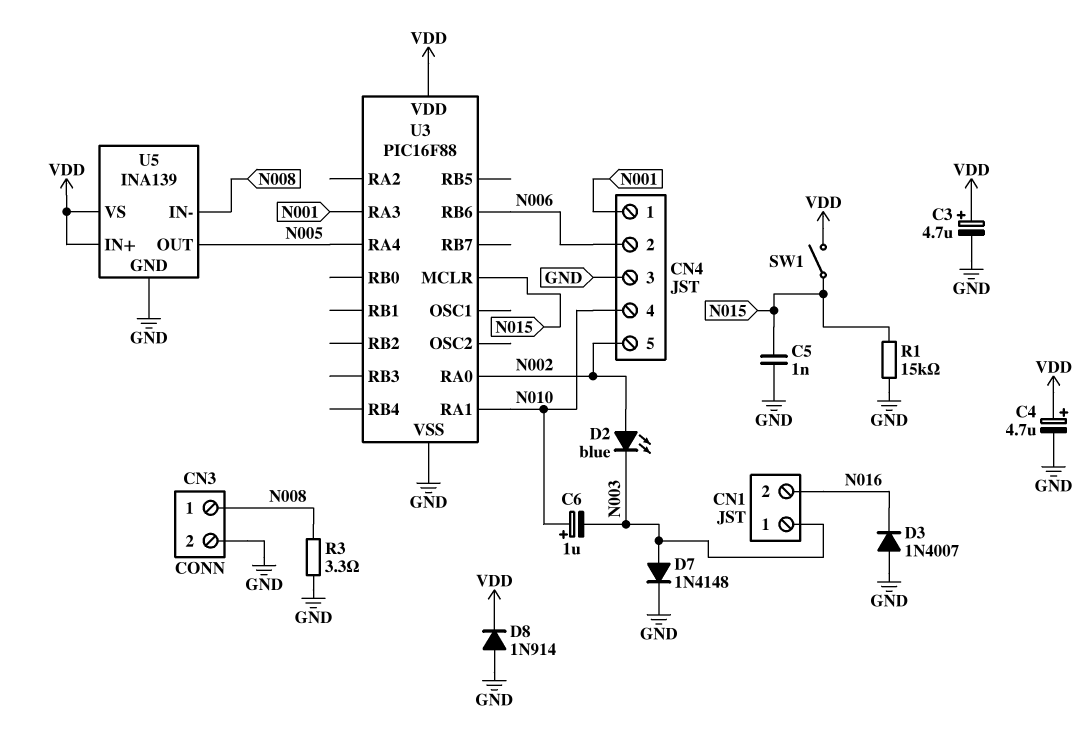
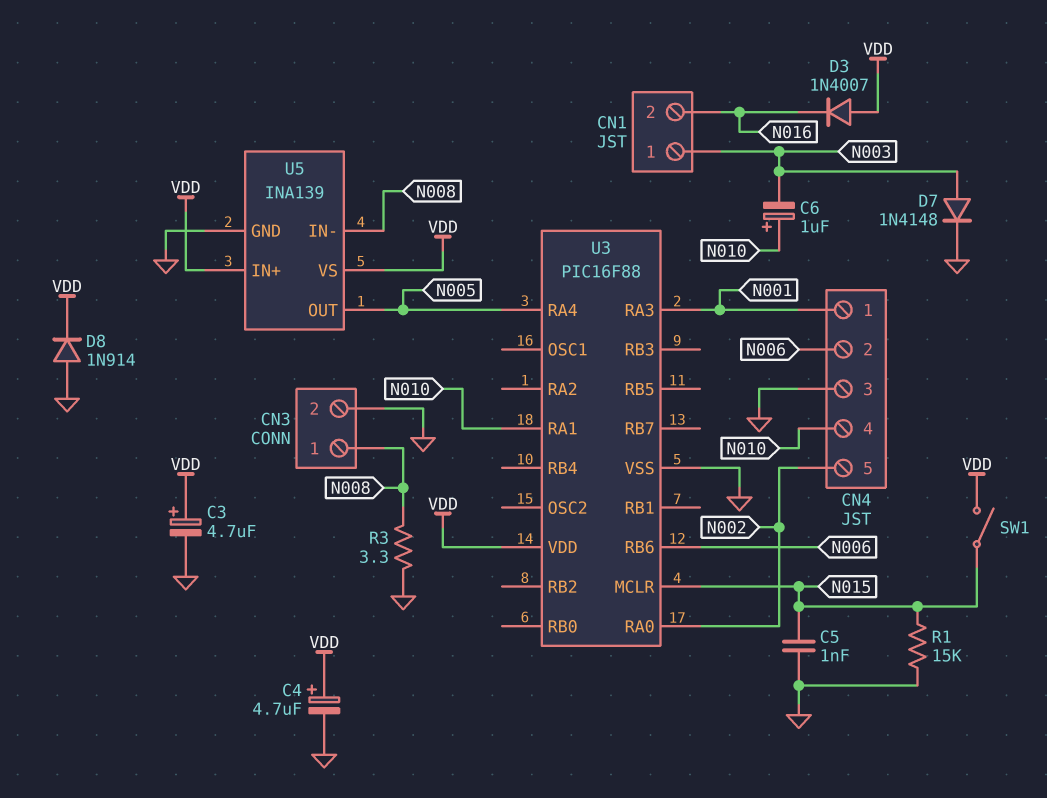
D2: LED blue (A N002, K N003) -> none
D3: diode 1N4007 (A GND, K N016) -> diode 1N4007 (A VDD, K N016)

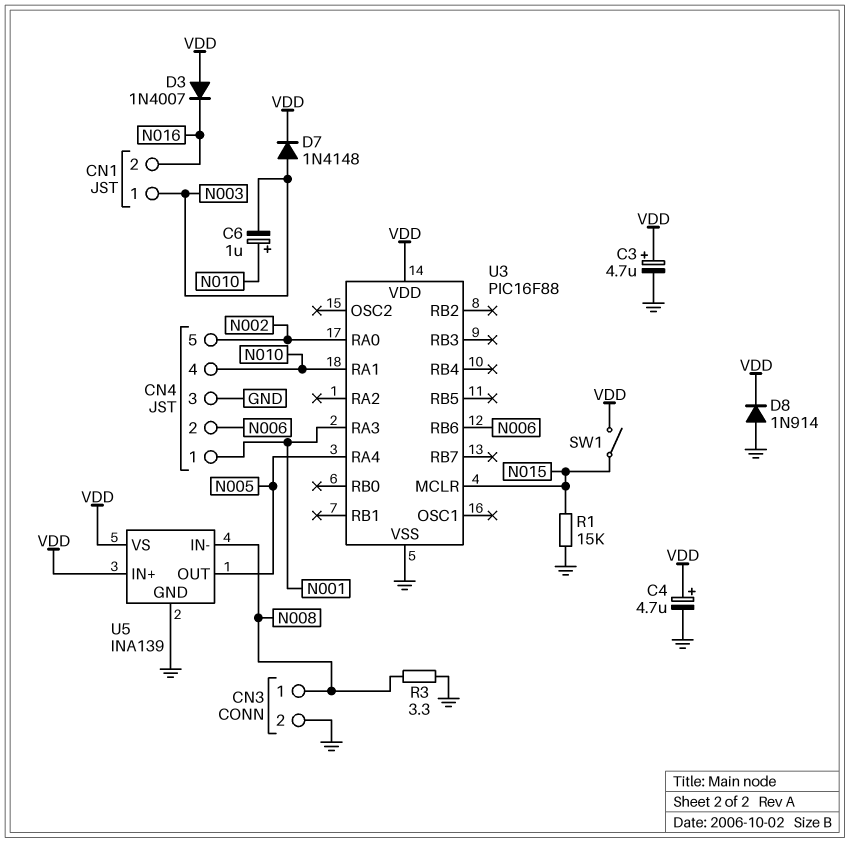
C5: 1nF (GND, N015) -> none
D7: diode 1N4148 (A N003, K GND) -> diode 1N4148 (A N003, K VDD)

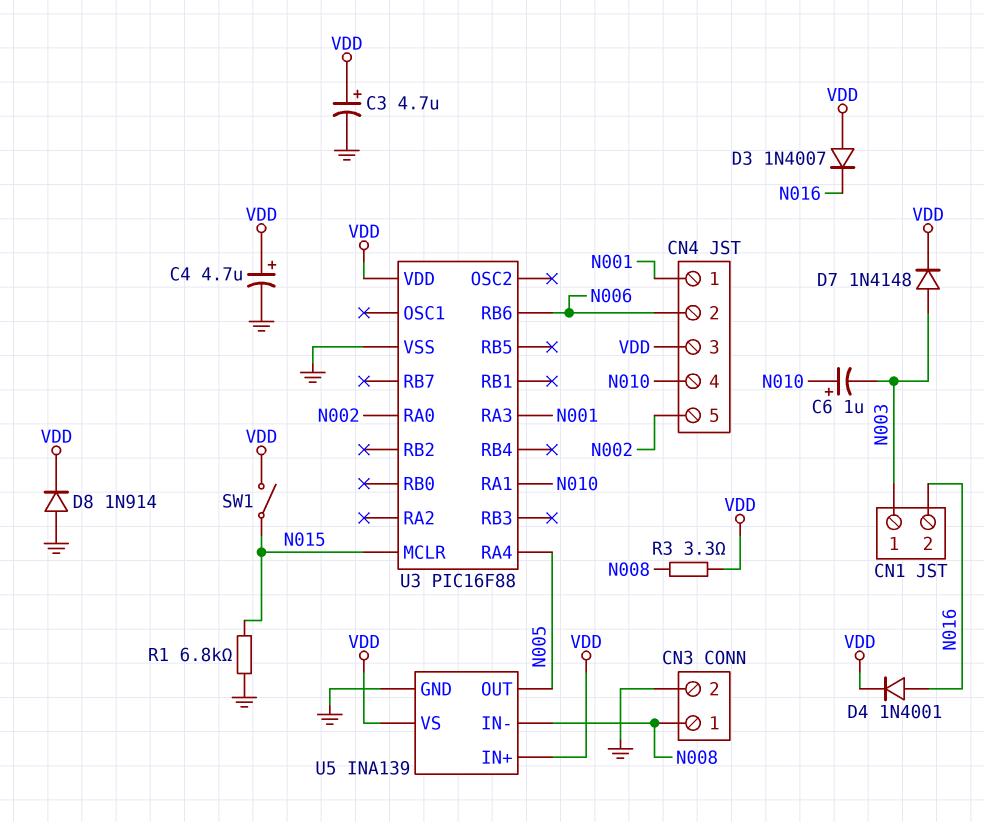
CN4 pin 3: GND -> VDD
D4: none -> diode 1N4001 (A N016, K VDD)
R1: 15k (GND, N015) -> 6.8k (GND, N015)
R3: 3.3 (GND, N008) -> 3.3 (N008, VDD)

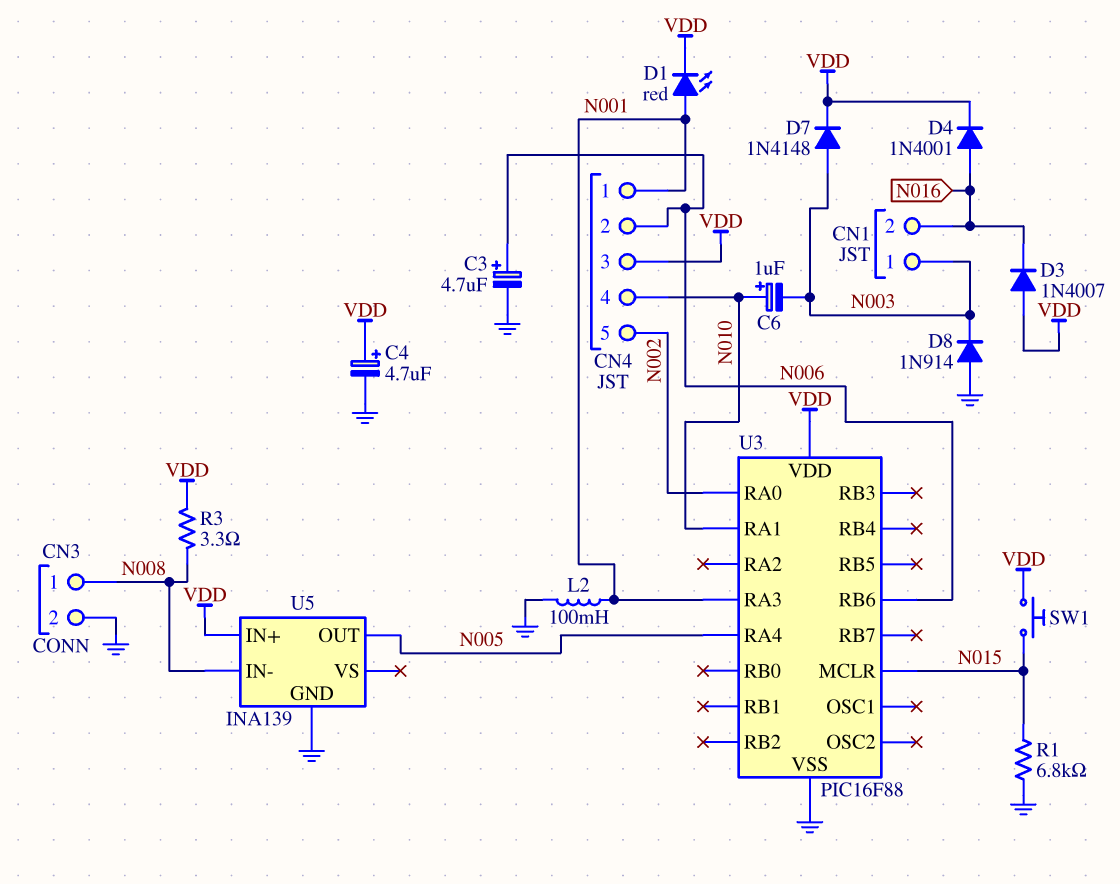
C3: 4.7uF (plus VDD, minus GND) -> 4.7uF (plus N006, minus GND)
D1: none -> LED red (A N001, K VDD)
D8: diode 1N914 (A GND, K VDD) -> diode 1N914 (A GND, K N003)
L2: none -> 100mH (GND, N001)
SW1: switch (N015, VDD) -> button (N015, VDD)
U5 pin VS: VDD -> none

